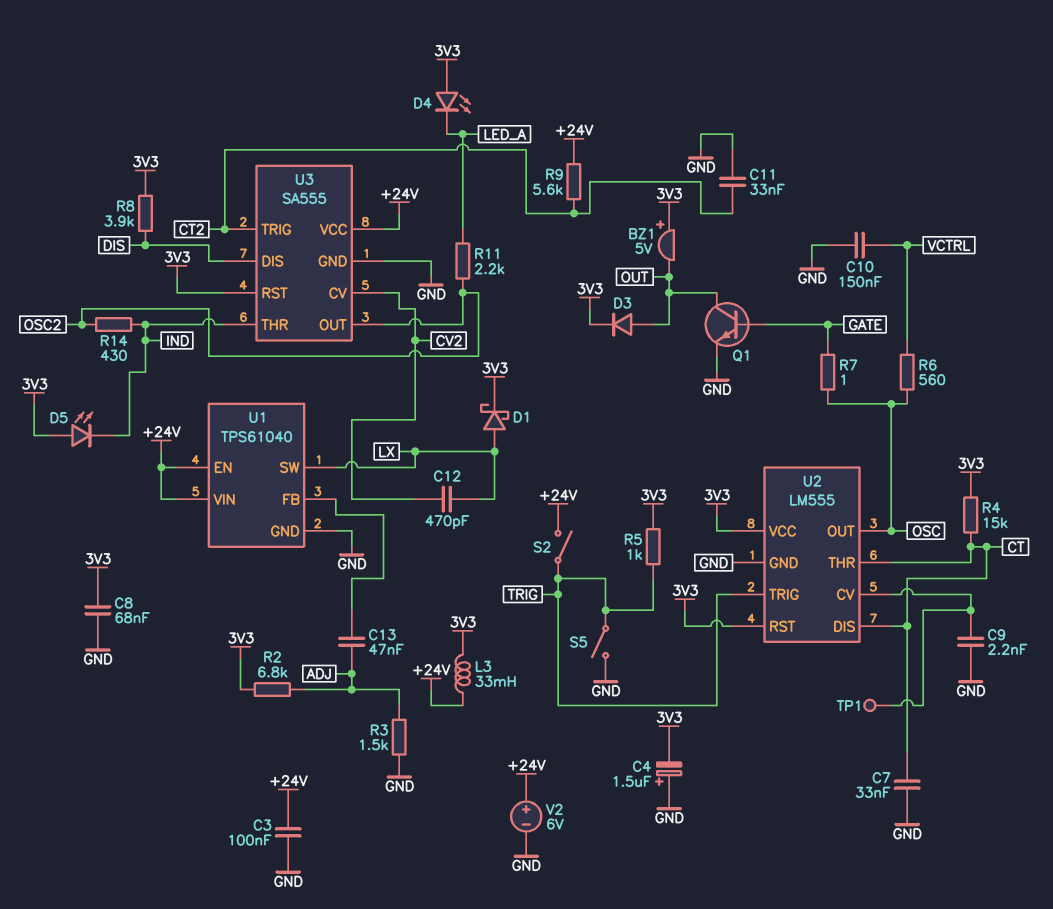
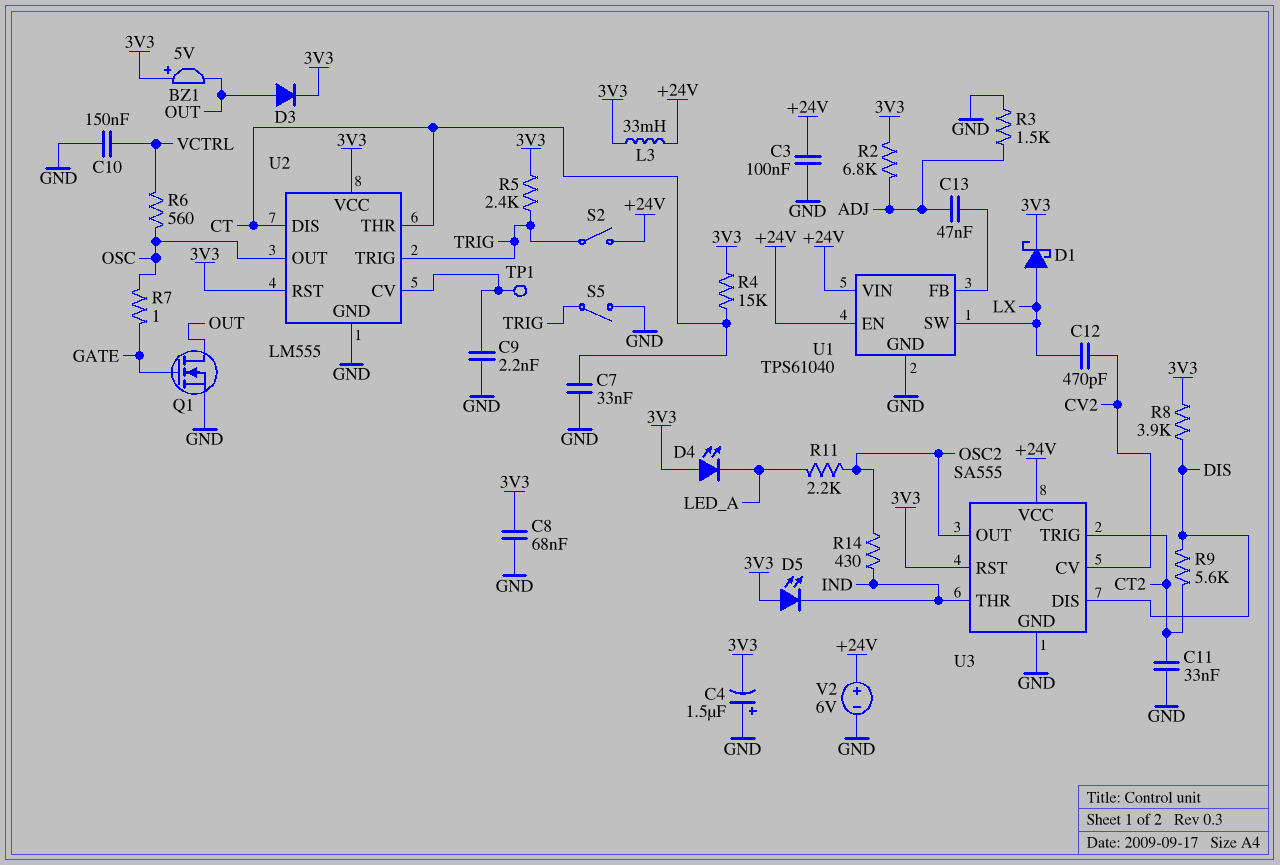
Q1: NPN (B GATE, C OUT, E GND) -> NMOS (G GATE, D OUT, S GND)
R5: 1k (3V3, TRIG) -> 2.4k (3V3, TRIG)
R9: 5.6k (+24V, CT2) -> 5.6k (CT2, DIS)

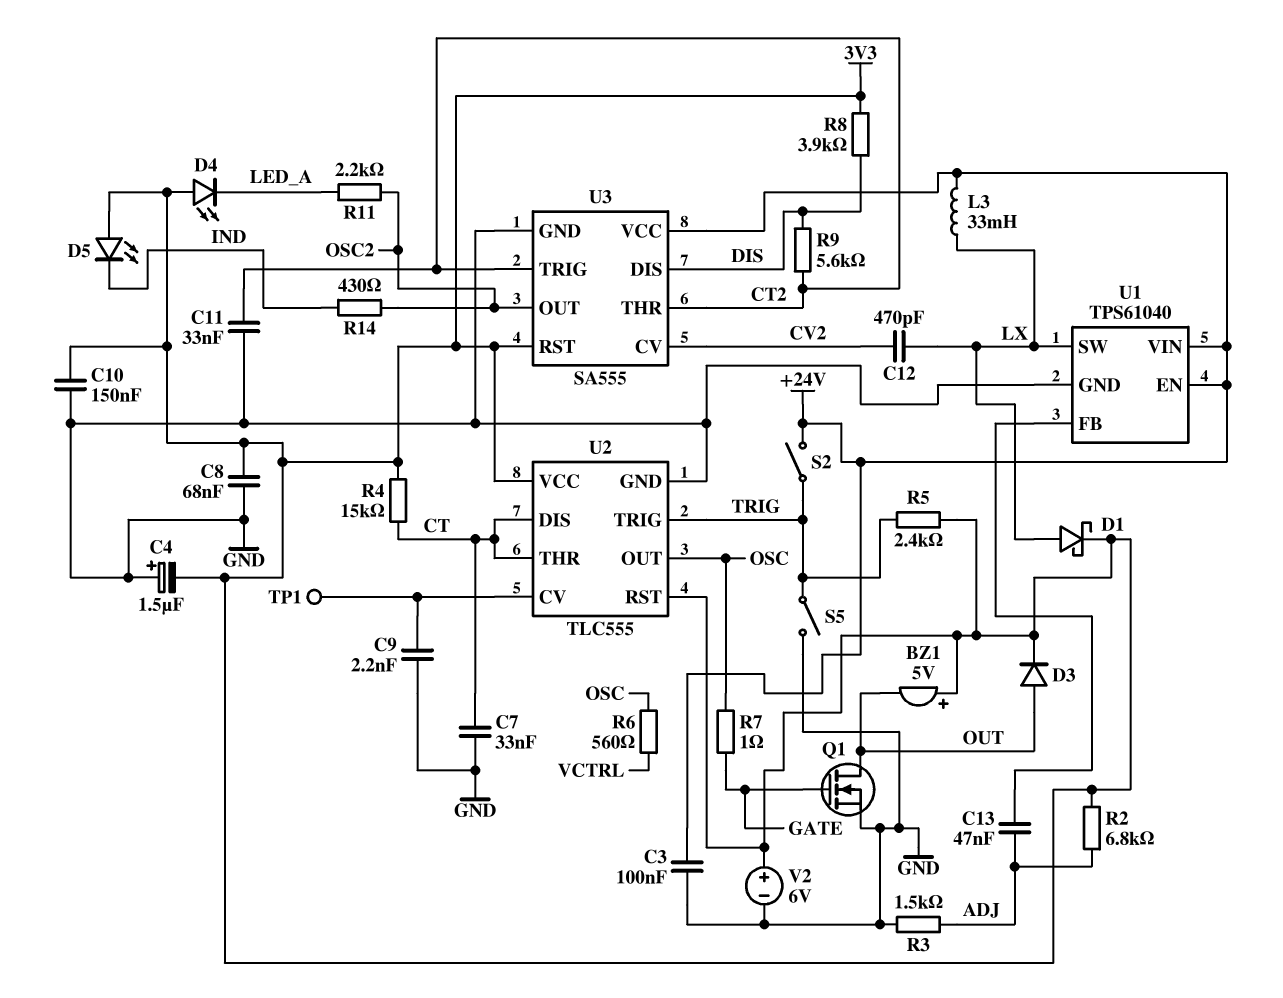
C10: 150nF (GND, VCTRL) -> 150nF (3V3, GND)
L3: 33mH (+24V, 3V3) -> 33mH (+24V, LX)
U2: LM555 -> TLC555
U3 pin THR: IND -> CT2
V2: 6V (plus +24V, minus GND) -> 6V (plus 3V3, minus GND)

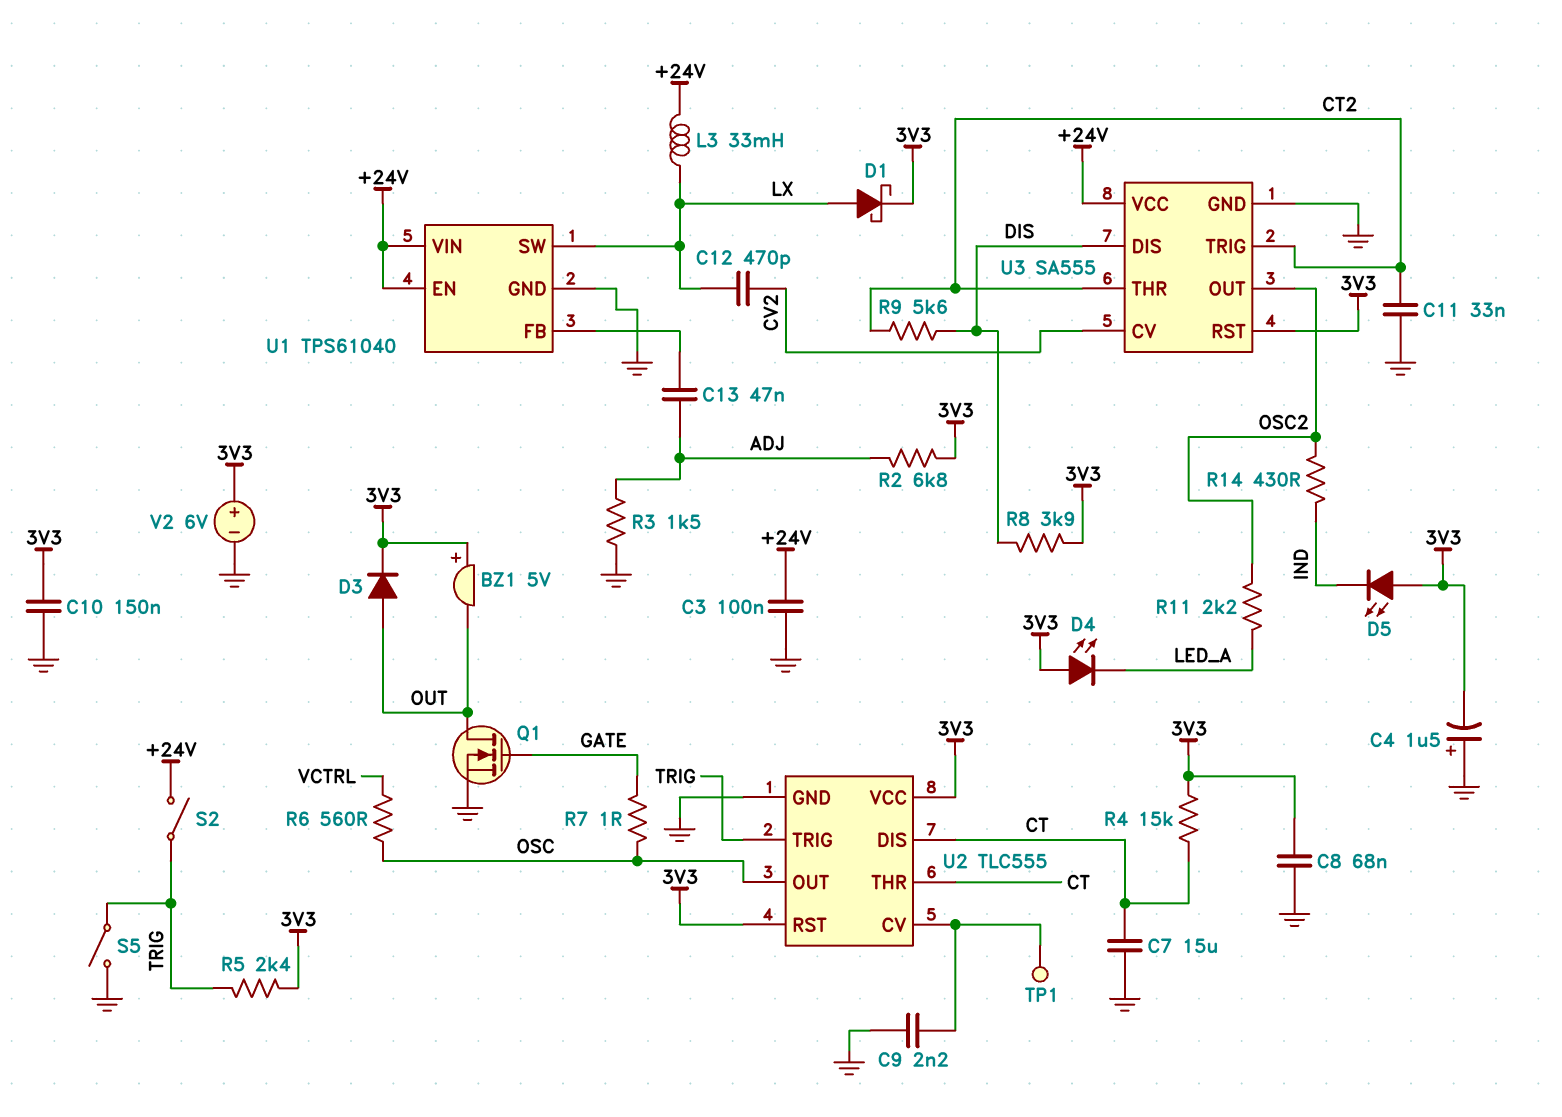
C7: 33nF (CT, GND) -> 15uF (CT, GND)

